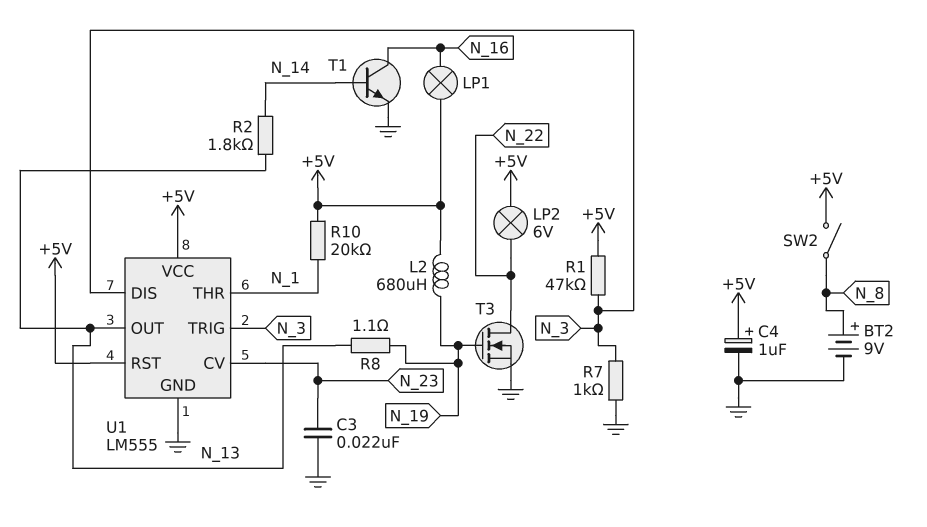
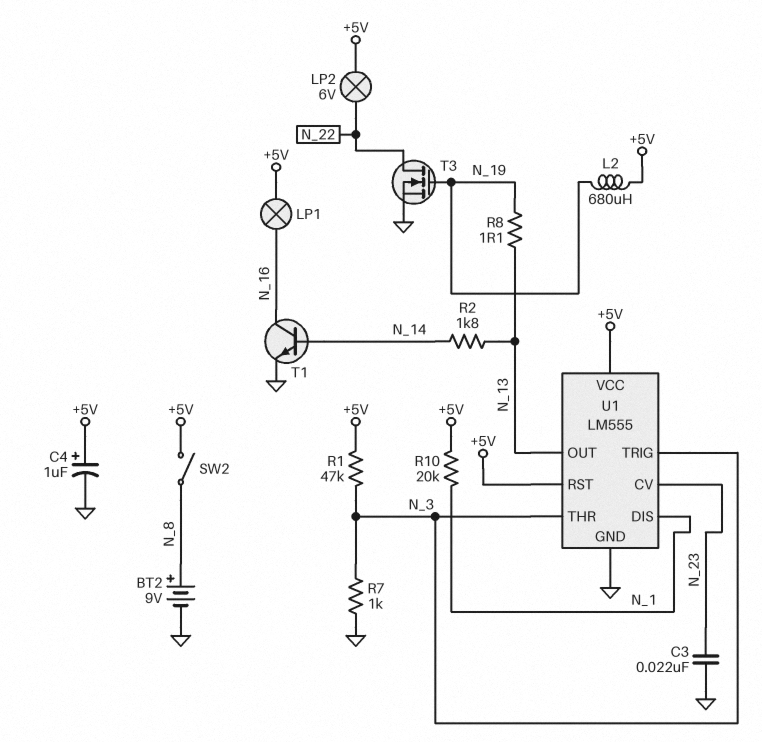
U1 pin DIS: N_3 -> N_1
U1 pin THR: N_1 -> N_3

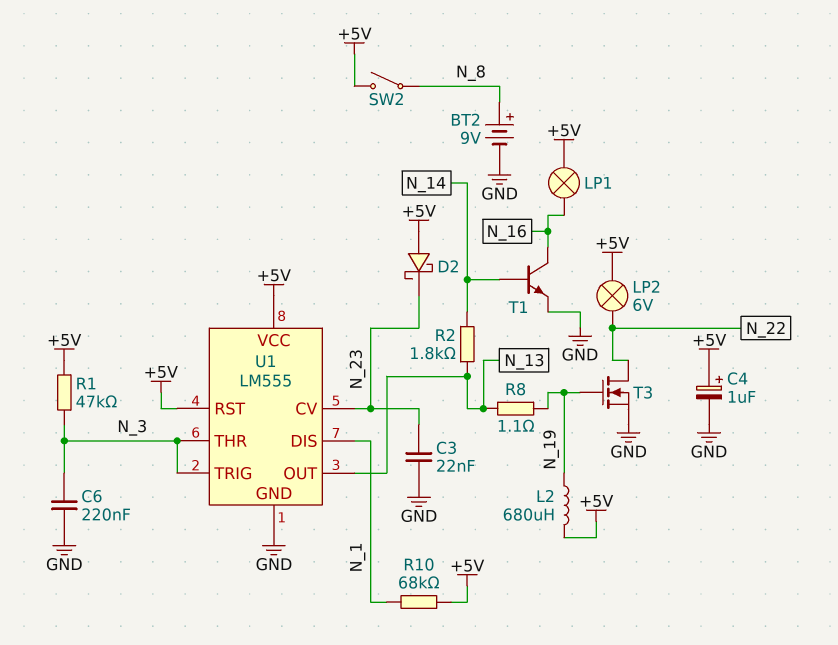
C6: none -> 220nF (GND, N_3)
D2: none -> schottky (A +5V, K N_23)
R7: 1k (GND, N_3) -> none
R10: 20k (+5V, N_1) -> 68k (+5V, N_1)

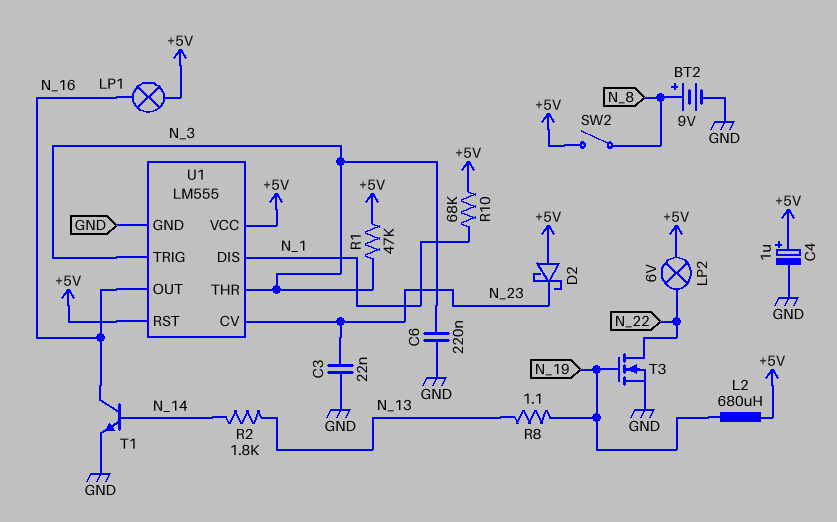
U1 pin OUT: N_13 -> N_16

